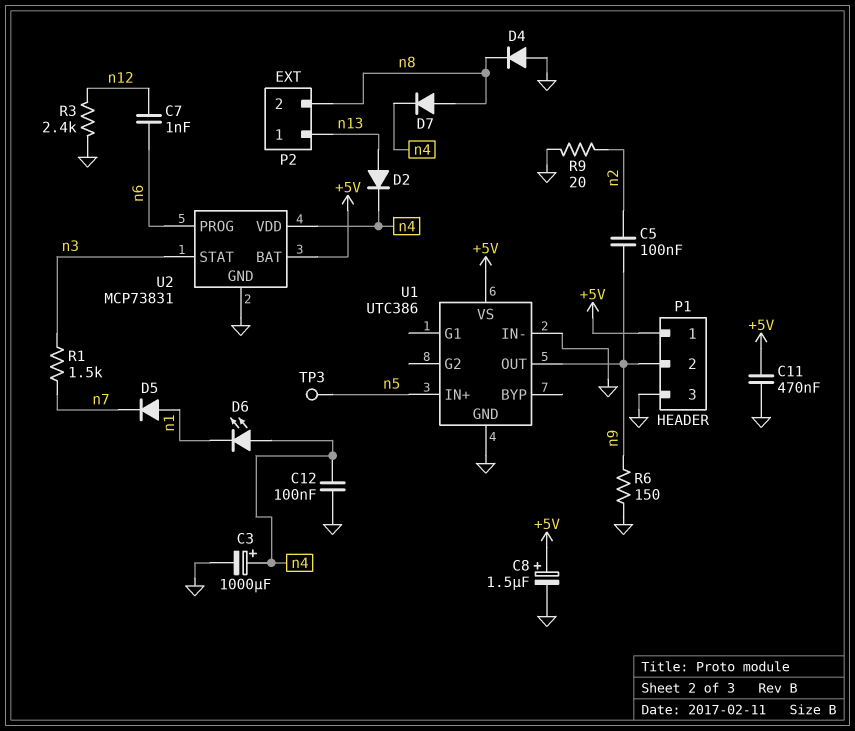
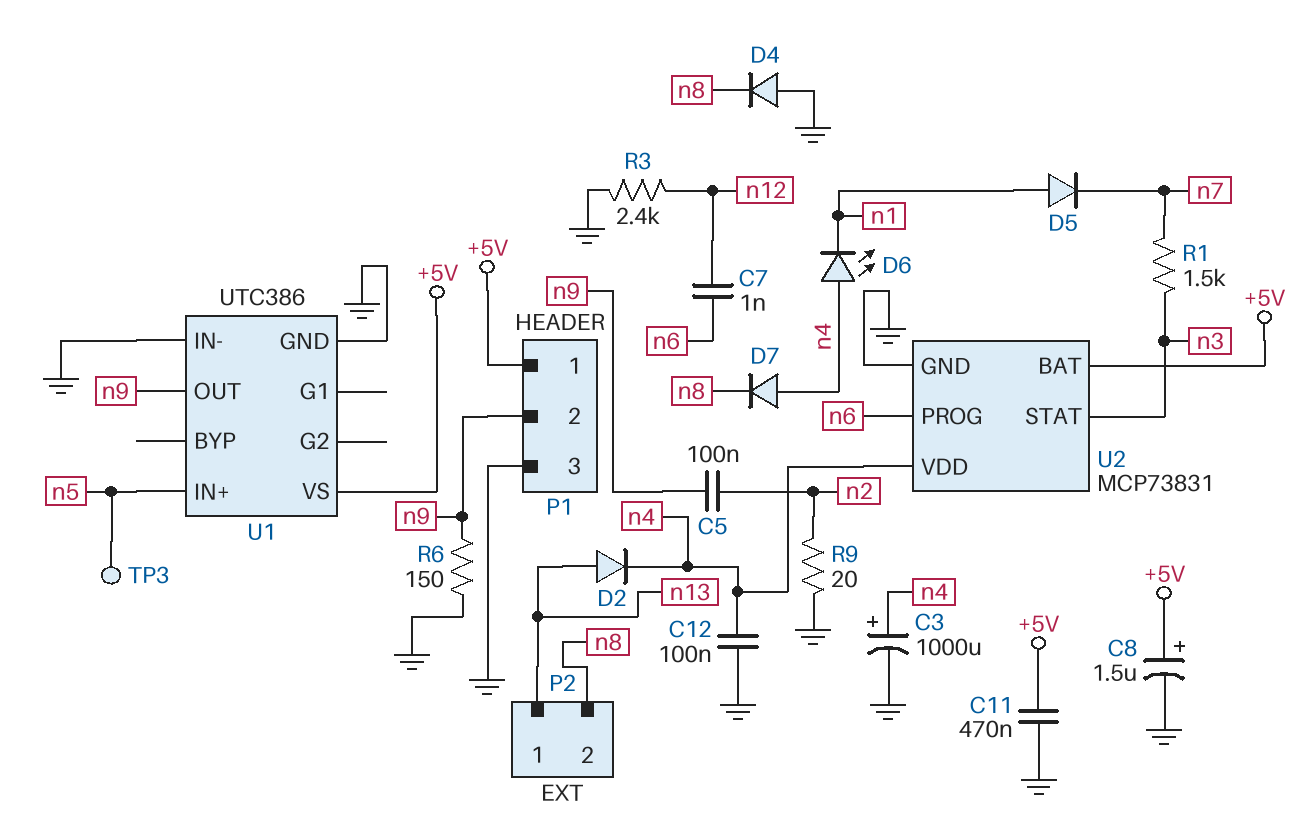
D7: diode (A n8, K n4) -> diode (A n4, K n8)

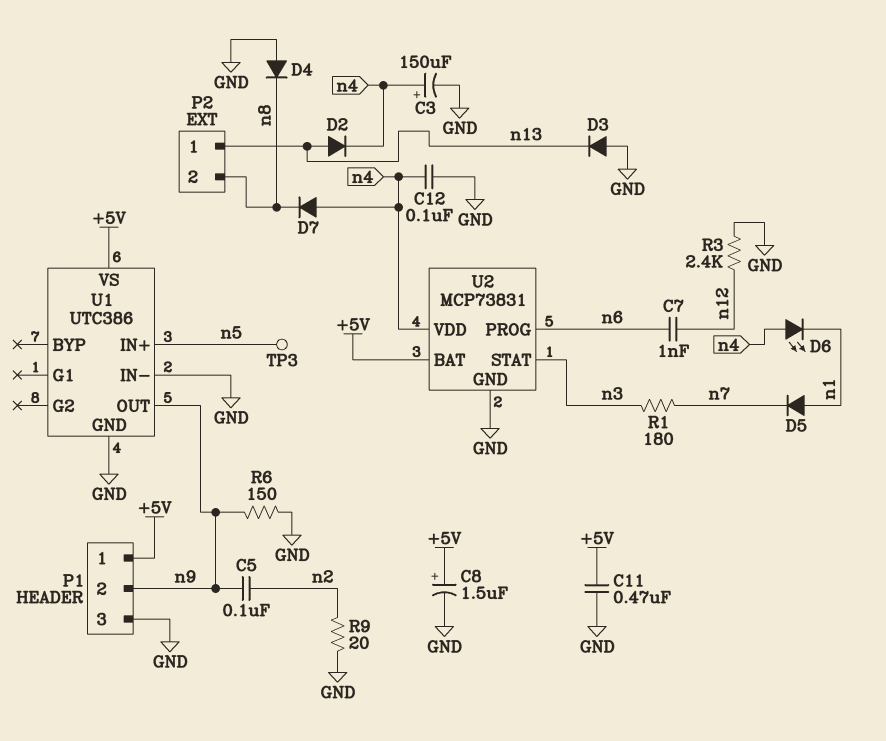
C3: 1000uF (plus n4, minus GND) -> 150uF (plus n4, minus GND)
D3: none -> diode (A GND, K n13)
R1: 1.5k (n3, n7) -> 180 (n3, n7)

